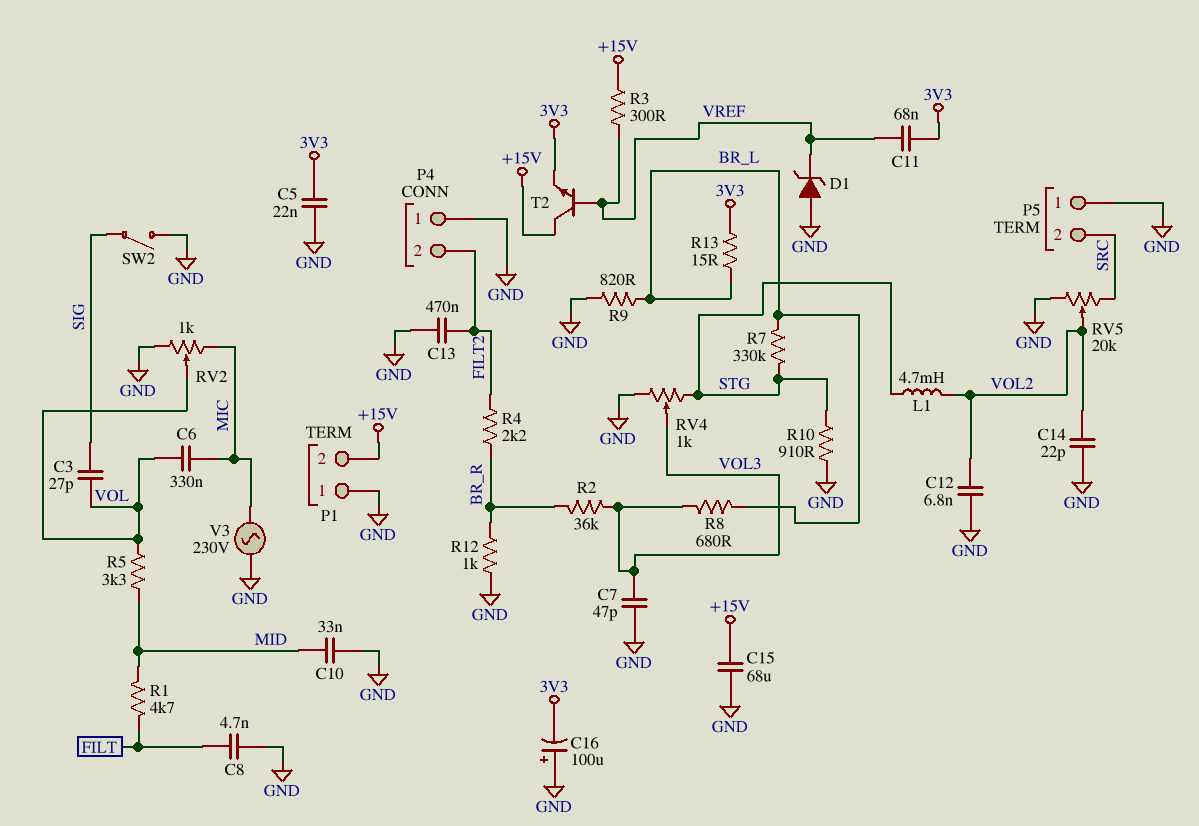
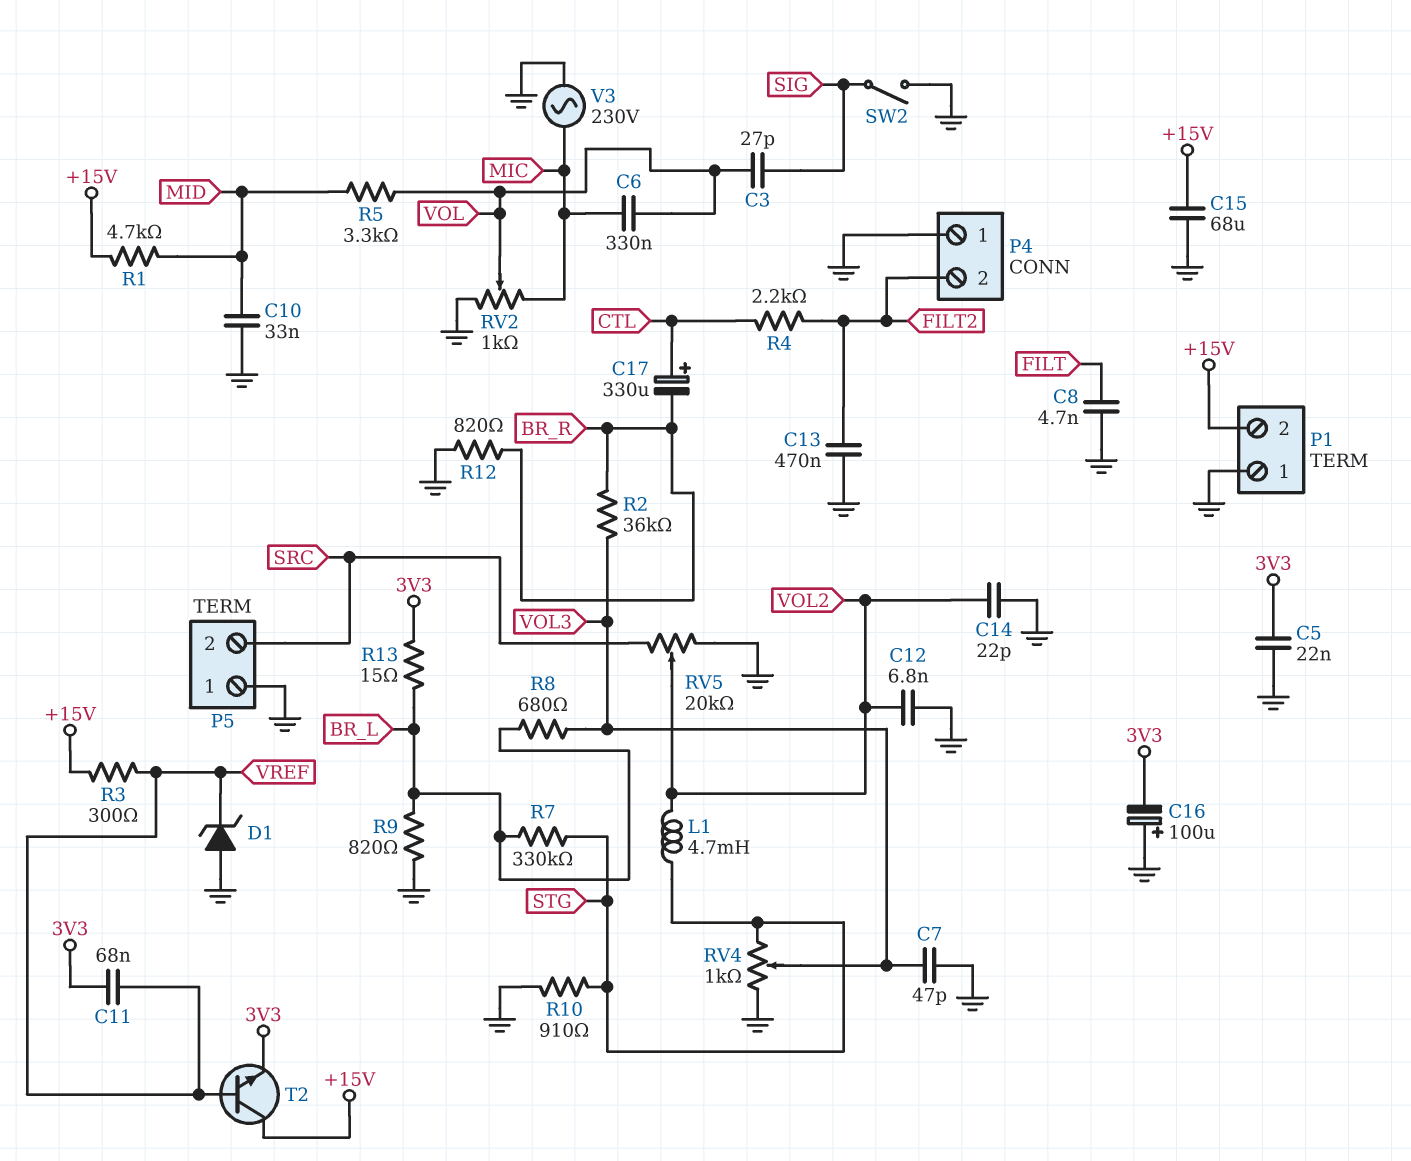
C17: none -> 330uF (plus CTL, minus BR_R)
R1: 4.7k (FILT, MID) -> 4.7k (+15V, MID)
R4: 2.2k (BR_R, FILT2) -> 2.2k (CTL, FILT2)
R12: 1k (BR_R, GND) -> 820 (BR_R, GND)

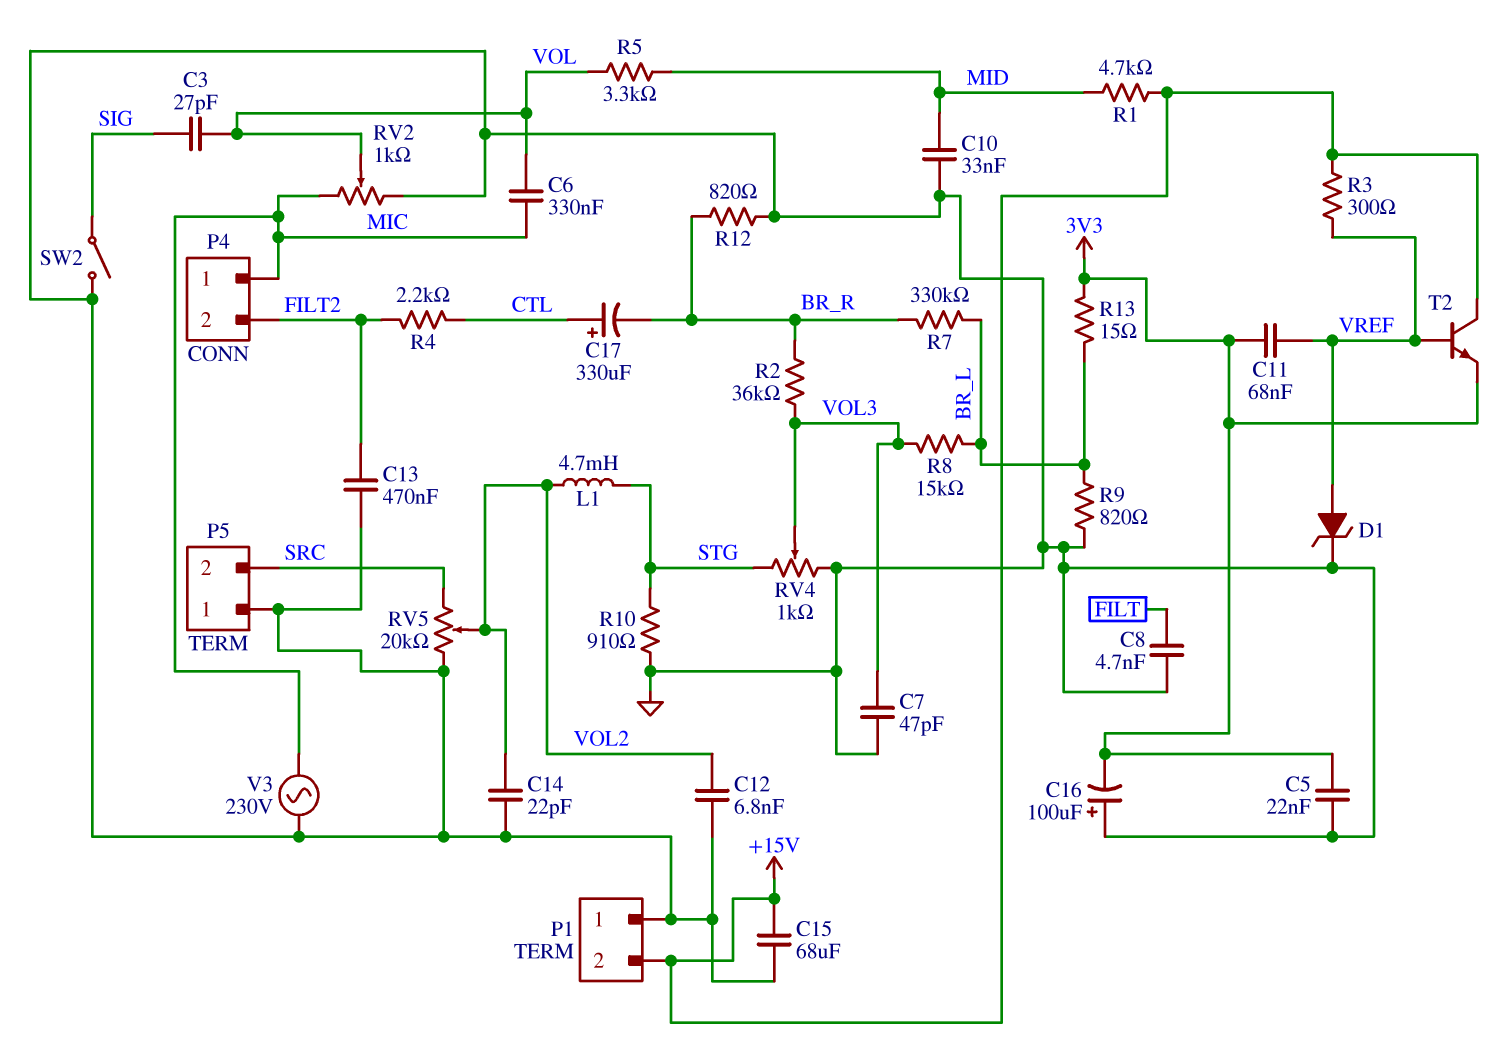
D1: zener (A GND, K VREF) -> zener (A VREF, K GND)
P4 pin 1: GND -> MIC
R7: 330k (BR_L, STG) -> 330k (BR_L, BR_R)
R8: 680 (BR_L, VOL3) -> 15k (BR_L, VOL3)

